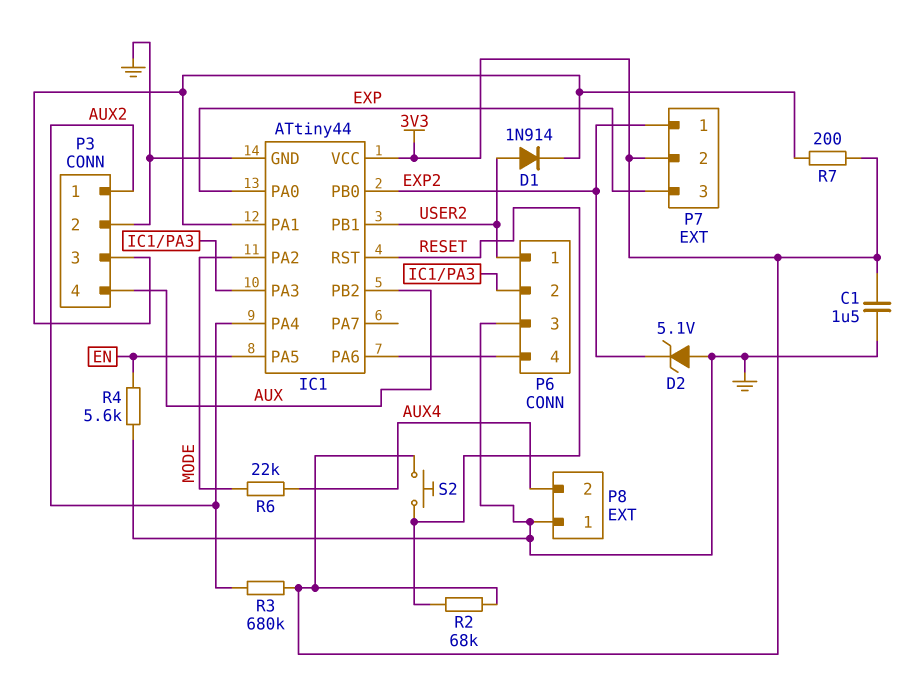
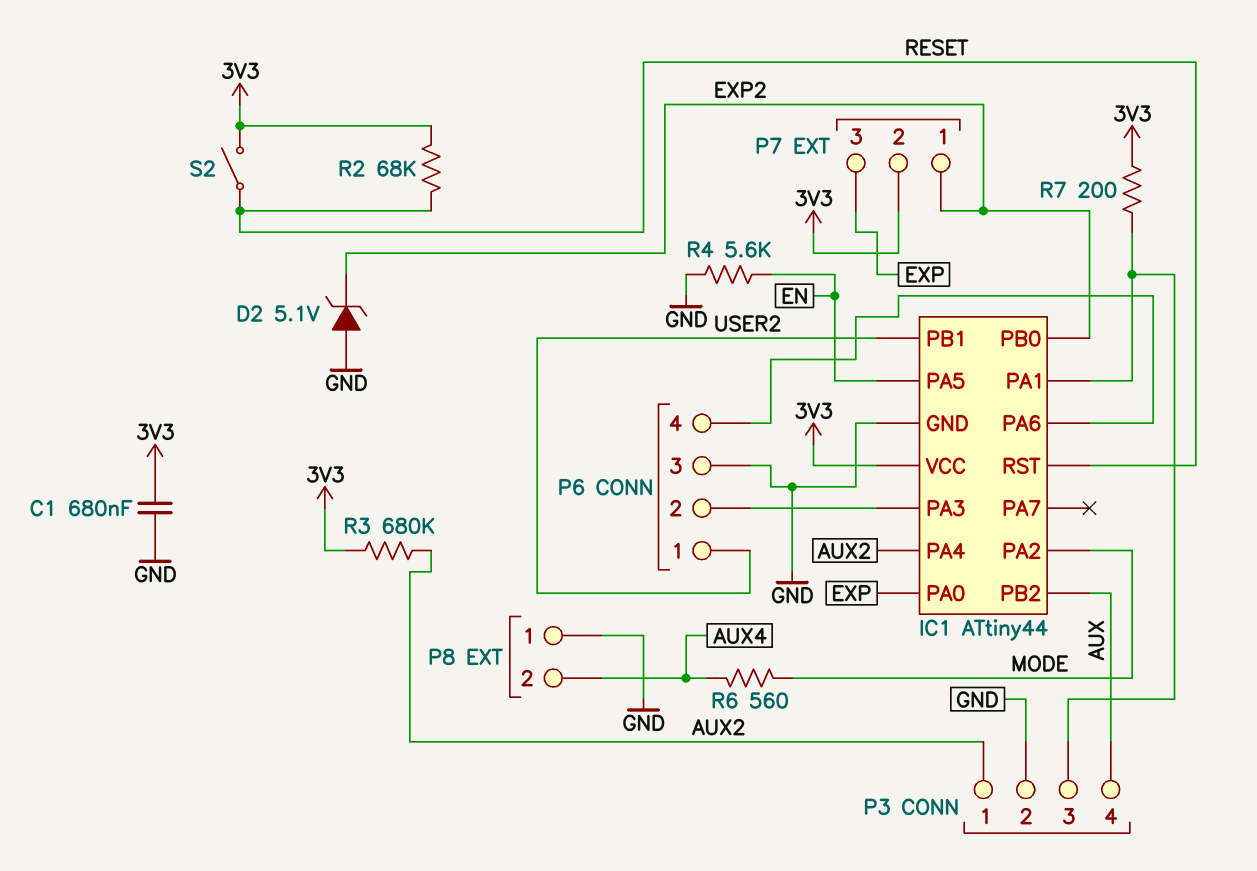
C1: 1.5uF (3V3, GND) -> 680nF (3V3, GND)
D1: diode 1N914 (A USER2, K IC1/PA1) -> none
R6: 22k (AUX4, MODE) -> 560 (AUX4, MODE)
S2: button (3V3, RESET) -> switch (3V3, RESET)

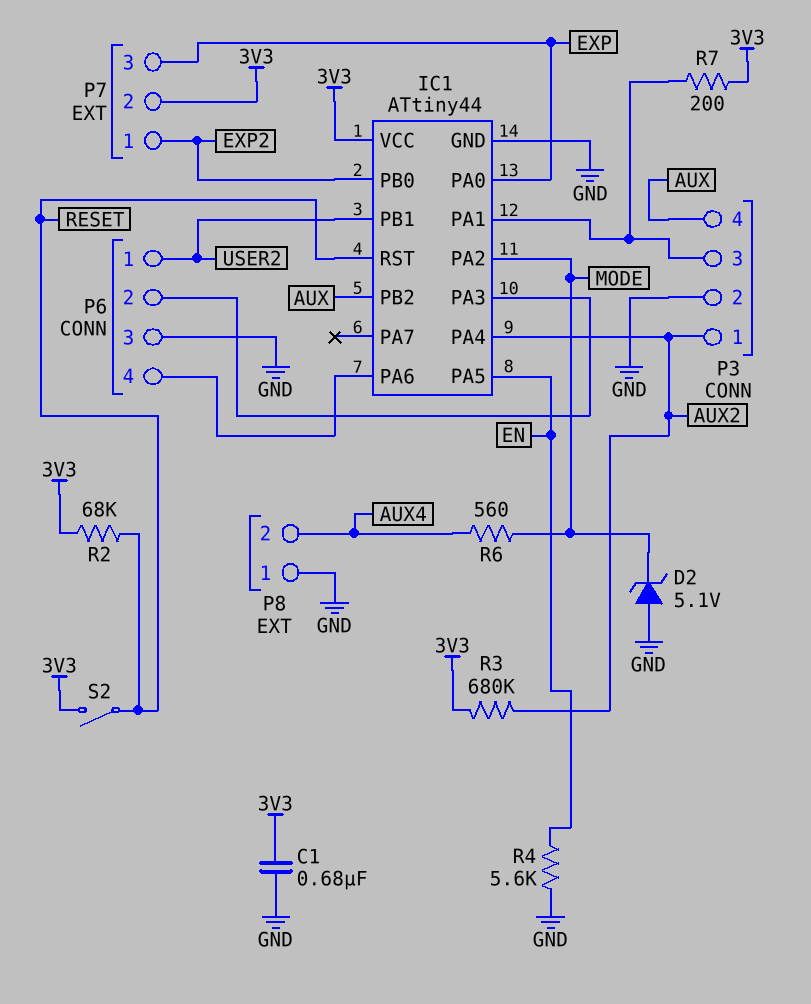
D2: zener 5.1V (A GND, K EXP2) -> zener 5.1V (A GND, K MODE)

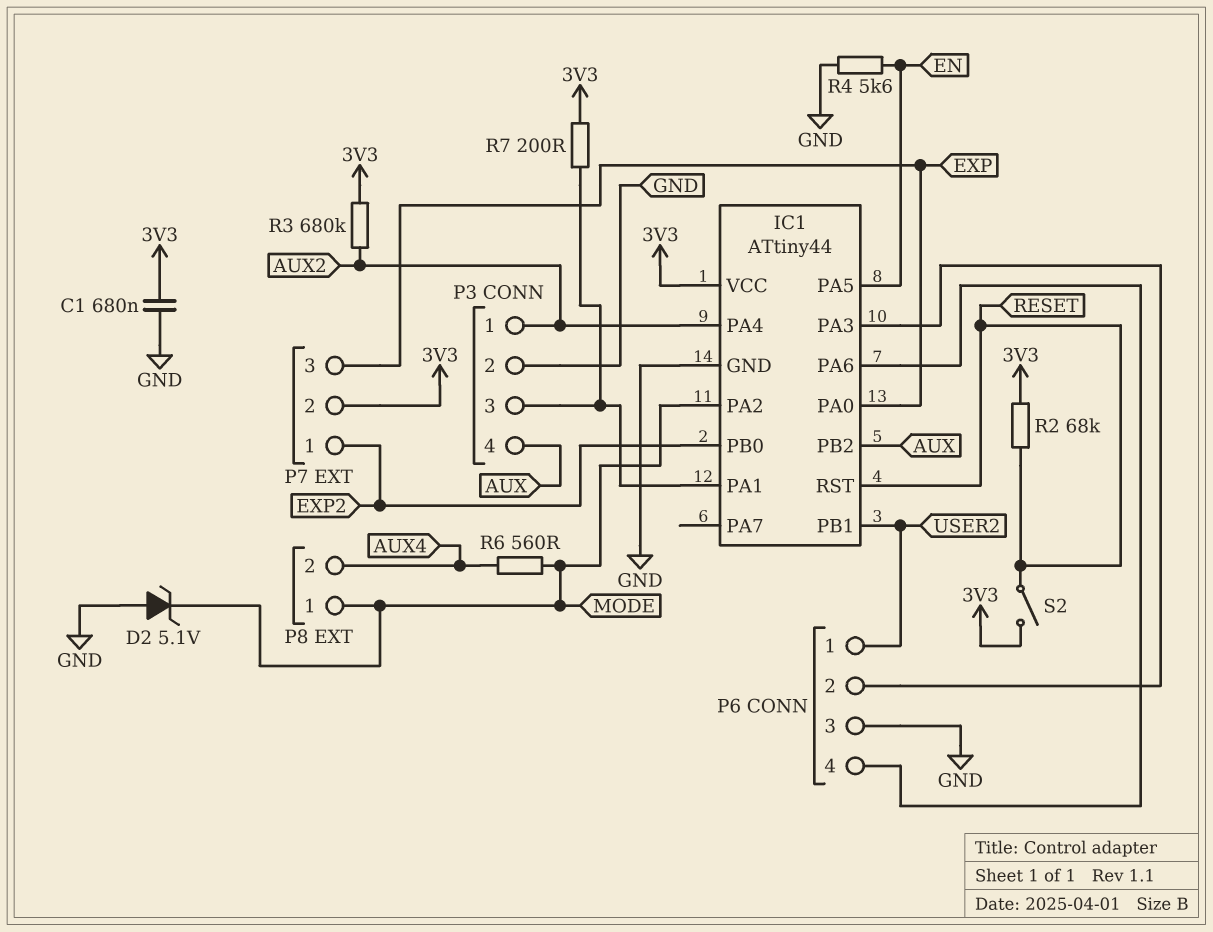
P8 pin 1: GND -> MODE

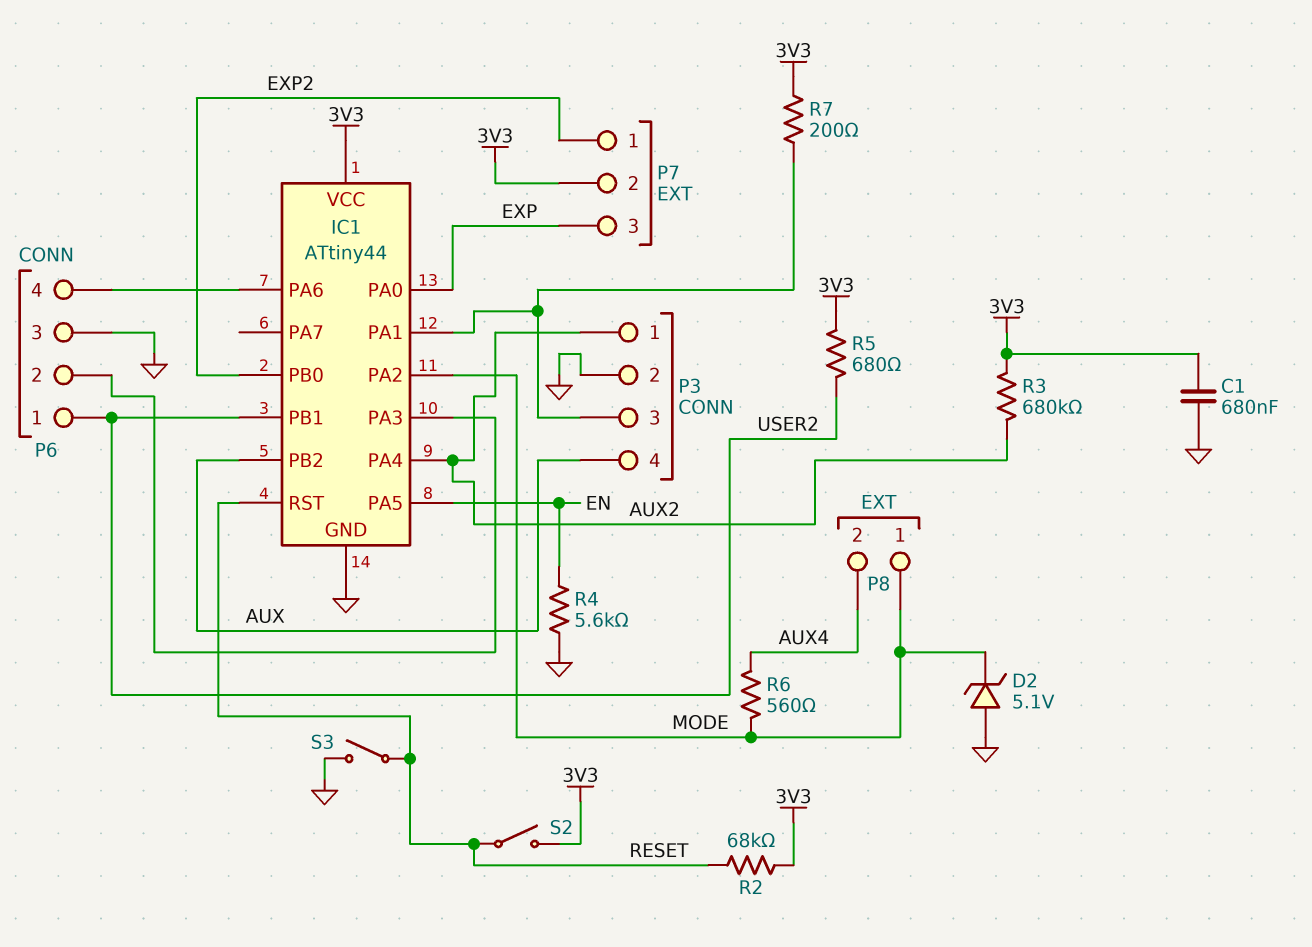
R5: none -> 680 (3V3, USER2)
S3: none -> switch (GND, RESET)

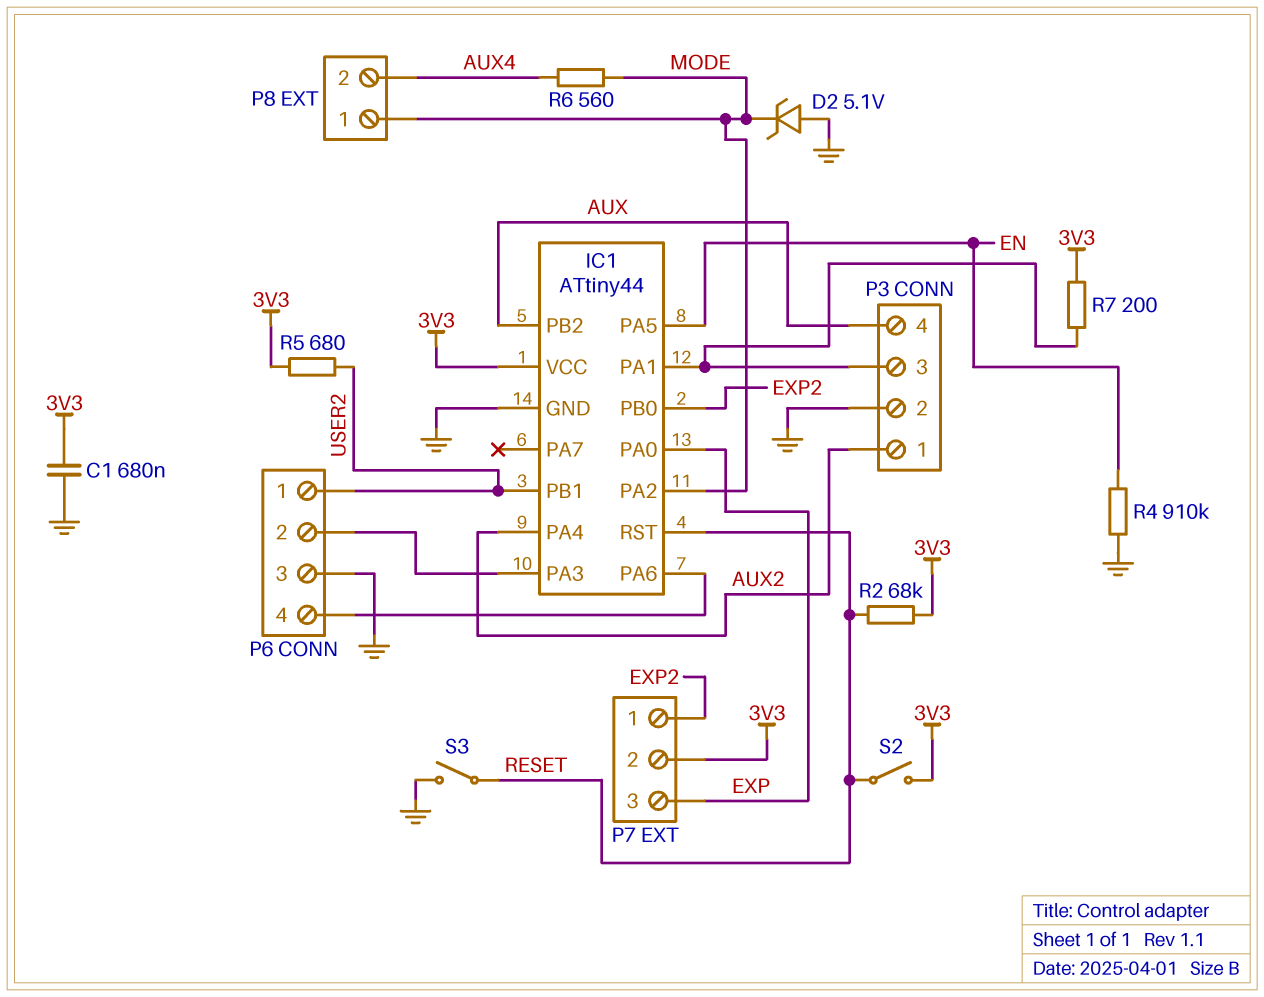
R3: 680k (3V3, AUX2) -> none
R4: 5.6k (EN, GND) -> 910k (EN, GND)

